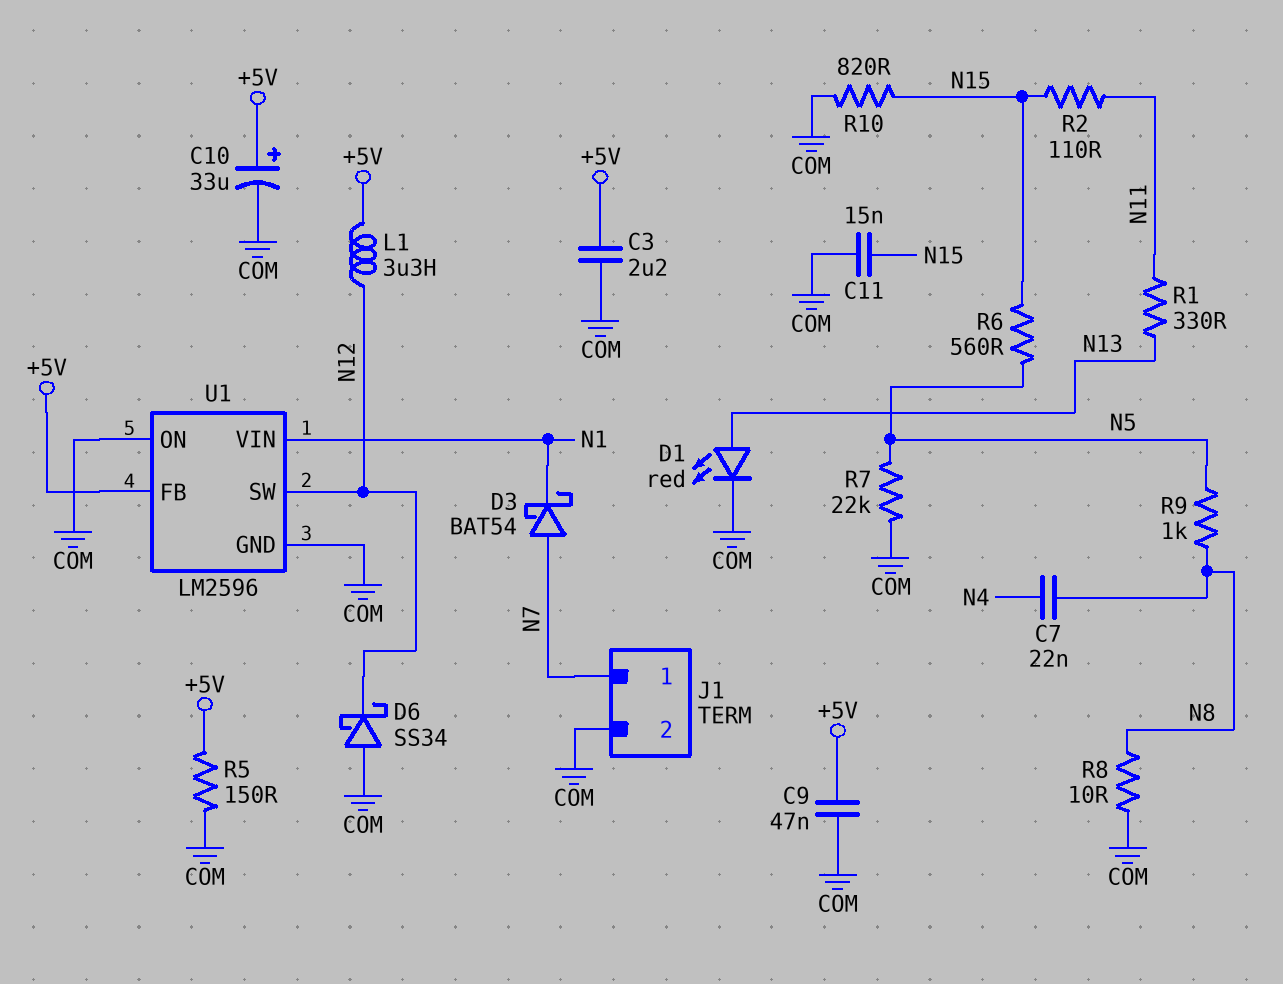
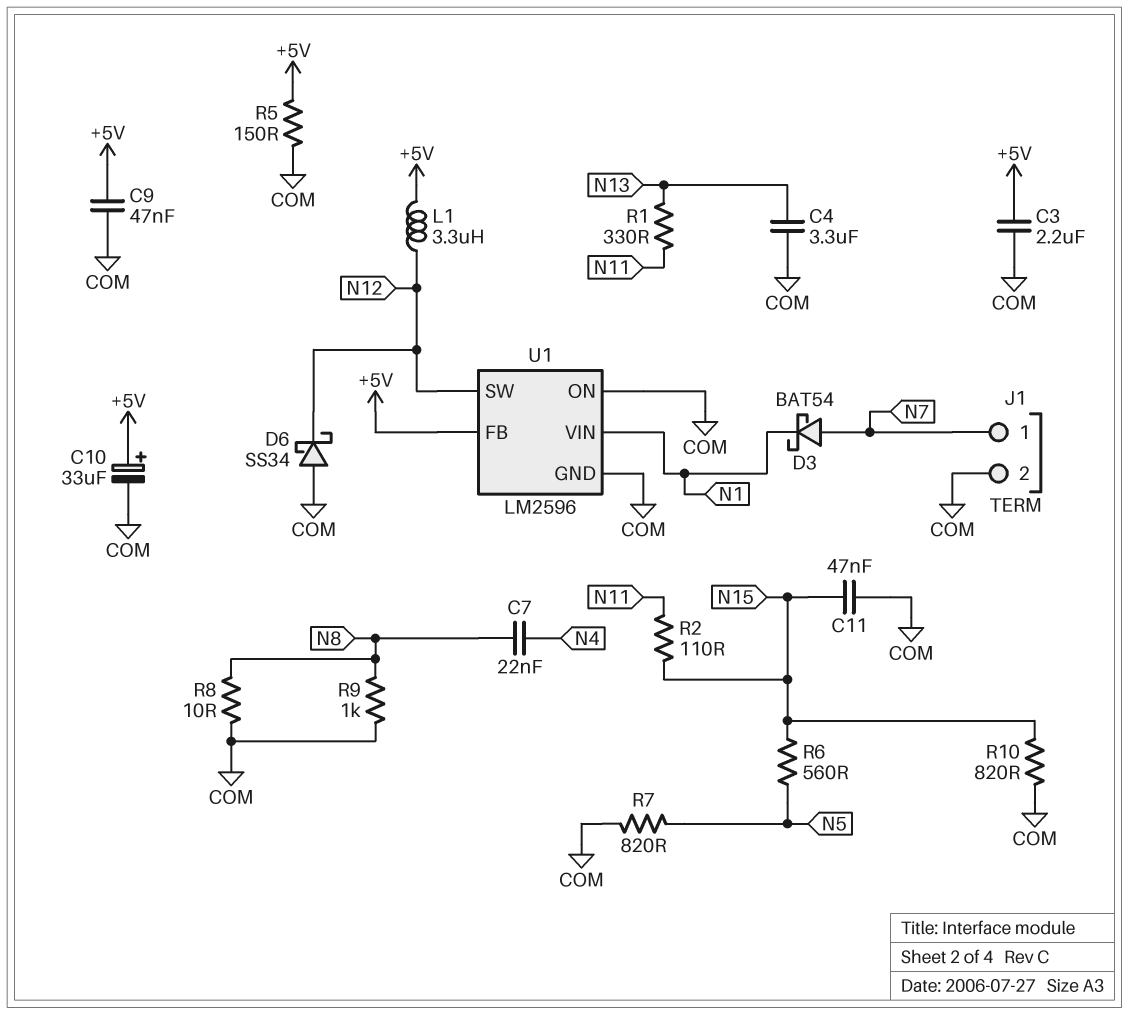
C4: none -> 3.3uF (COM, N13)
C11: 15nF (COM, N15) -> 47nF (COM, N15)
D1: LED red (A N13, K COM) -> none
R7: 22k (COM, N5) -> 820 (COM, N5)
R9: 1k (N5, N8) -> 1k (COM, N8)

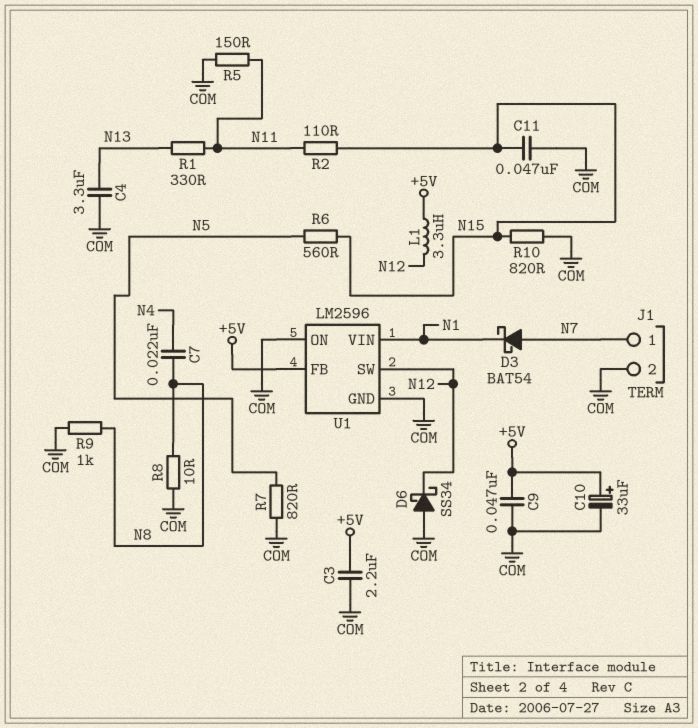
R5: 150 (+5V, COM) -> 150 (COM, N11)

